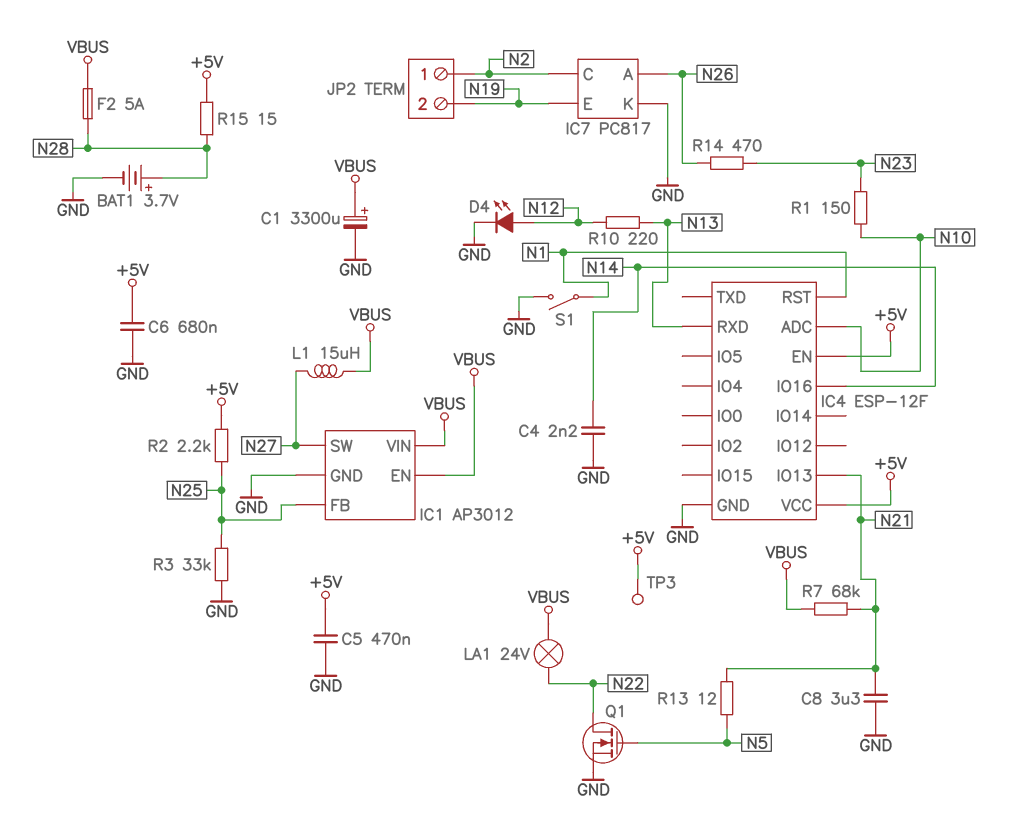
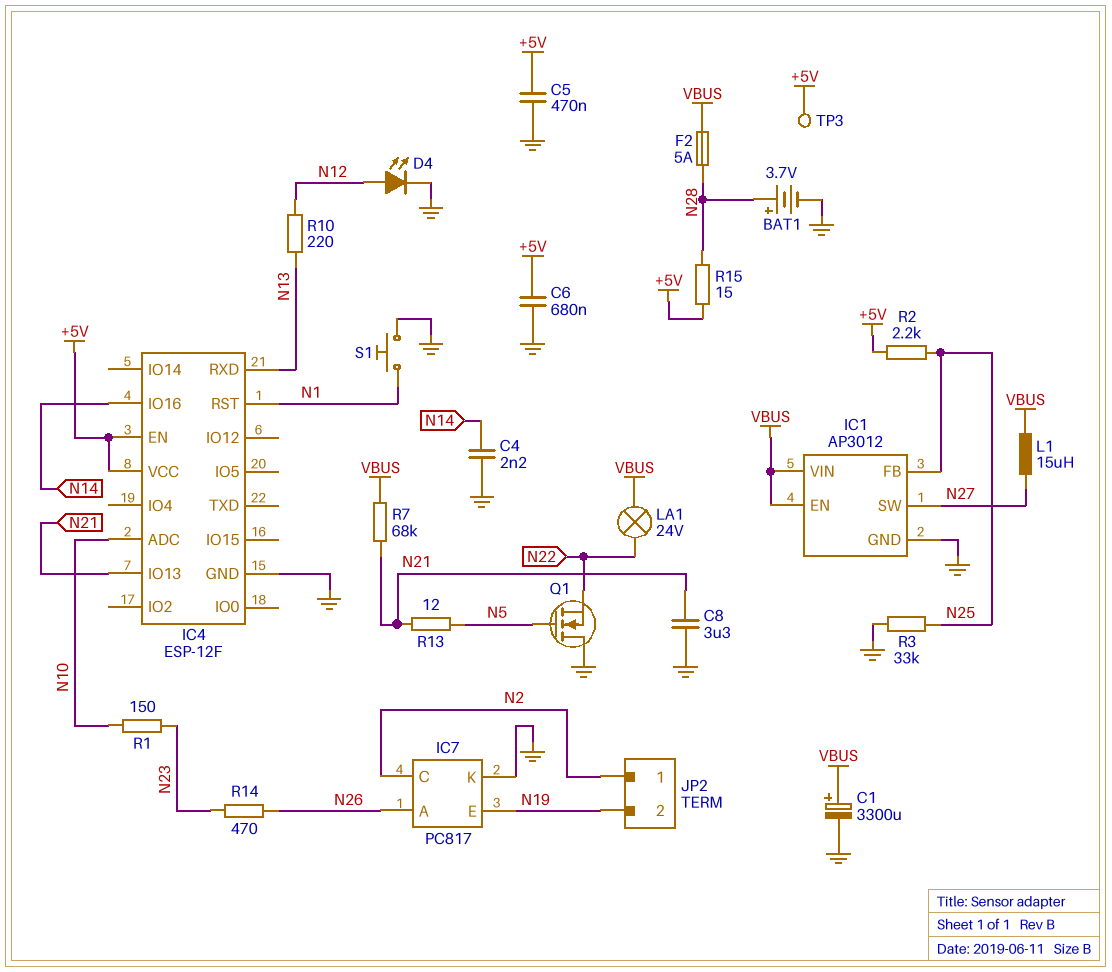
Q1: NMOS (G N5, D N22, S GND) -> NMOS (G N5, D GND, S N22)
S1: switch (GND, N1) -> button (GND, N1)

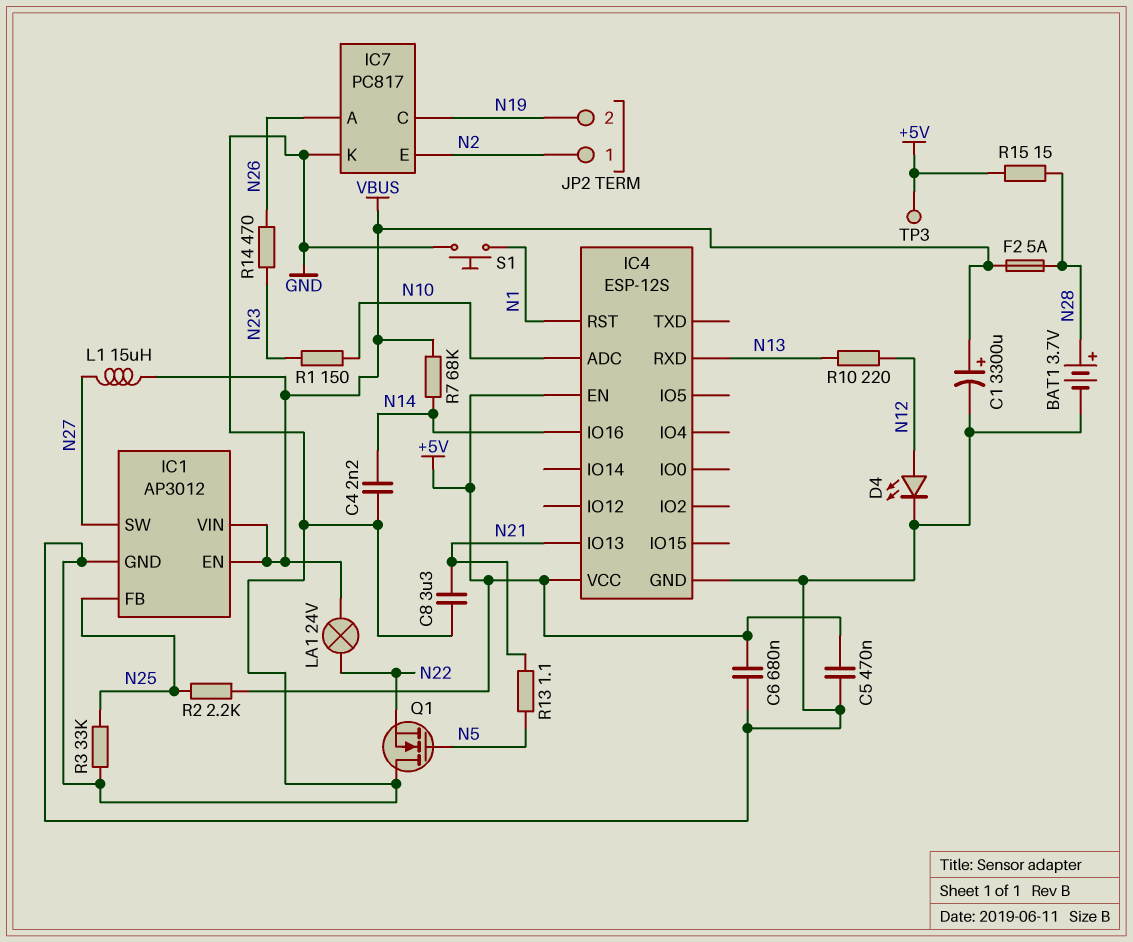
IC4: ESP-12F -> ESP-12S
IC7 pin C: N2 -> N19
IC7 pin E: N19 -> N2
R7: 68k (N21, VBUS) -> 68k (N14, VBUS)
R13: 12 (N5, N21) -> 1.1 (N5, N21)

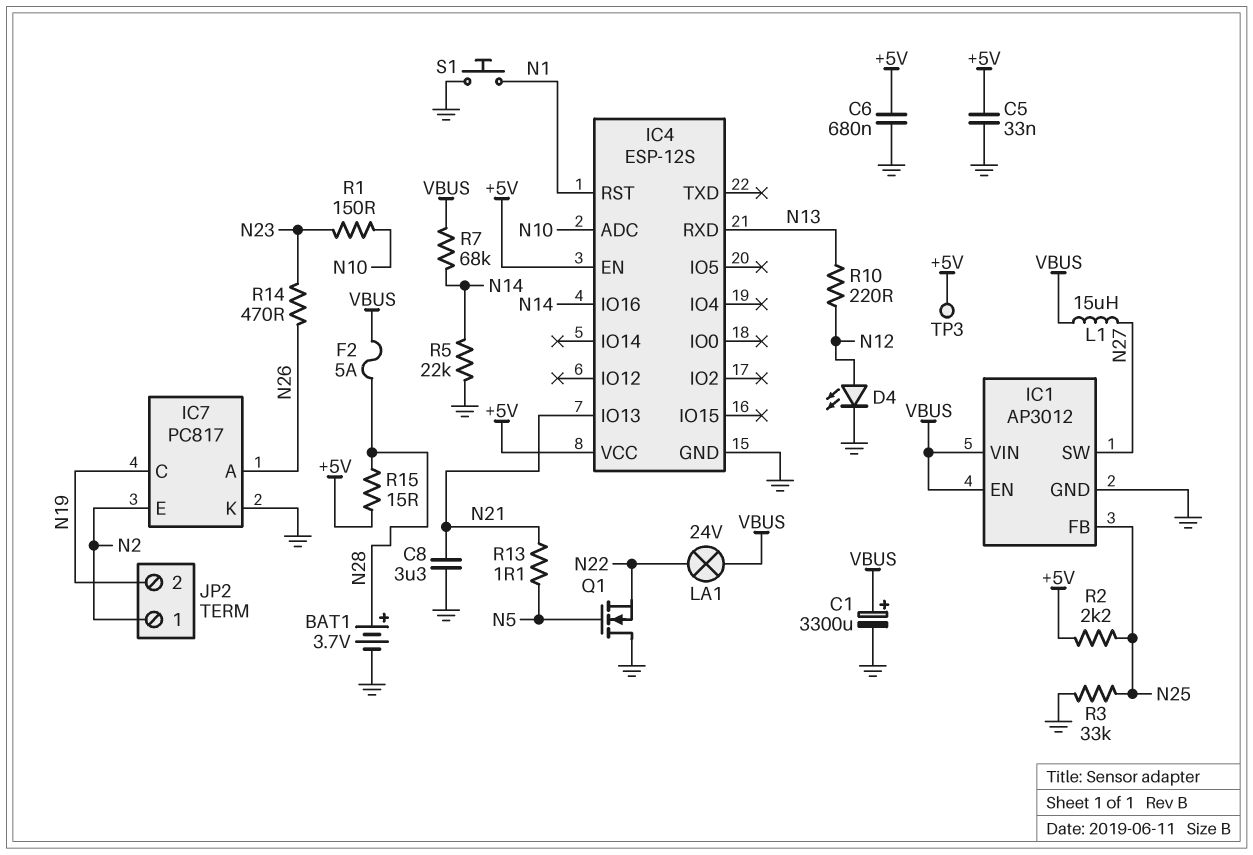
C4: 2.2nF (GND, N14) -> none
C5: 470nF (+5V, GND) -> 33nF (+5V, GND)
R5: none -> 22k (GND, N14)

